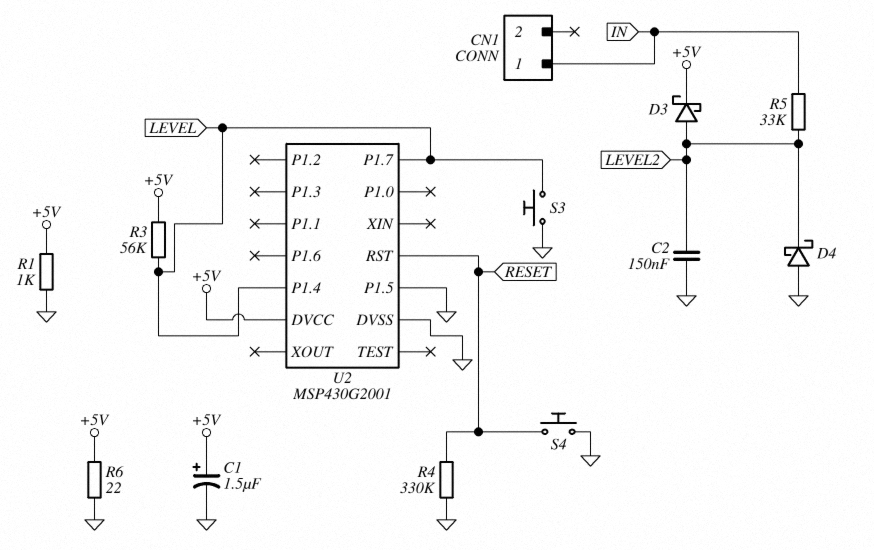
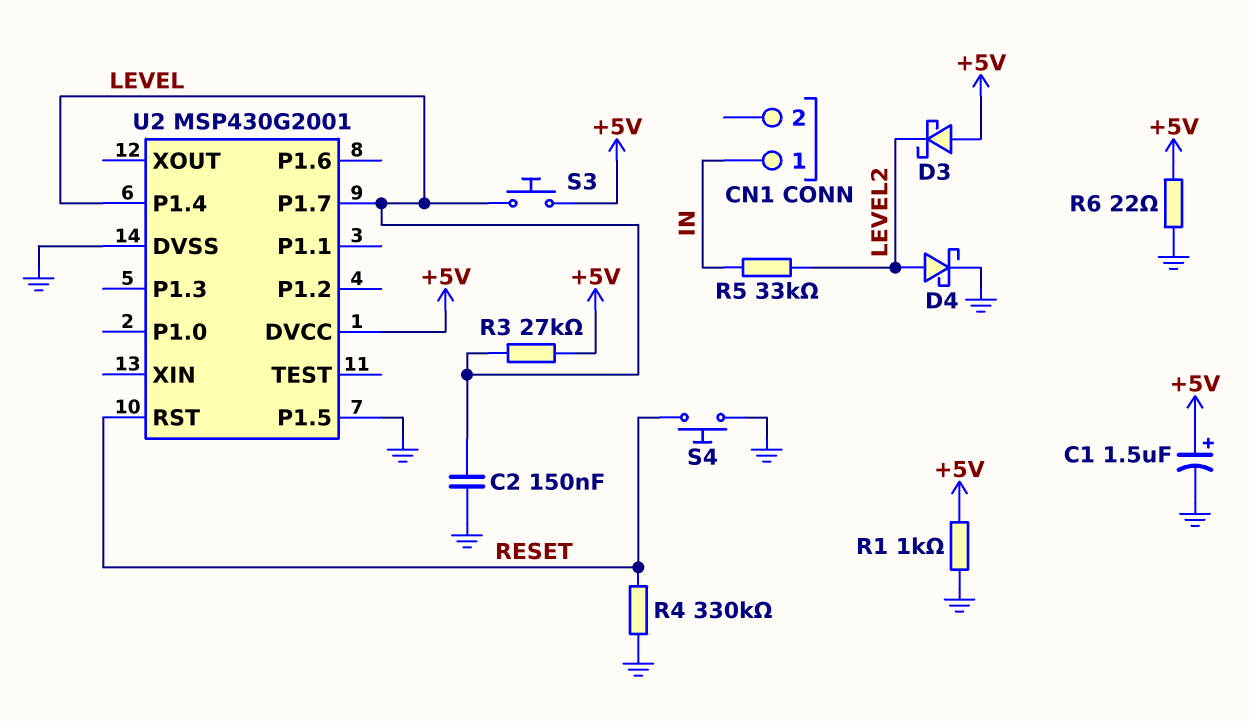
C2: 150nF (GND, LEVEL2) -> 150nF (GND, LEVEL)
D3: schottky (A LEVEL2, K +5V) -> schottky (A +5V, K LEVEL2)
D4: schottky (A GND, K LEVEL2) -> schottky (A LEVEL2, K GND)
R3: 56k (+5V, LEVEL) -> 27k (+5V, LEVEL)
S3: button (GND, LEVEL) -> button (+5V, LEVEL)

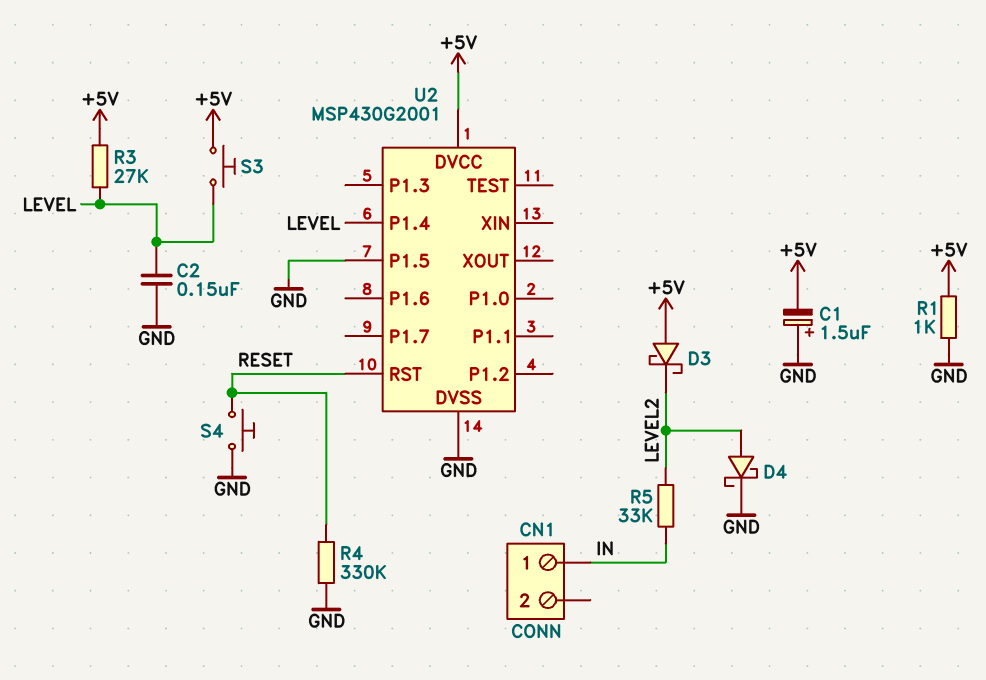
C1: 1.5uF (plus +5V, minus GND) -> 1.5uF (plus GND, minus +5V)
R6: 22 (+5V, GND) -> none
U2 pin P1.7: LEVEL -> none

